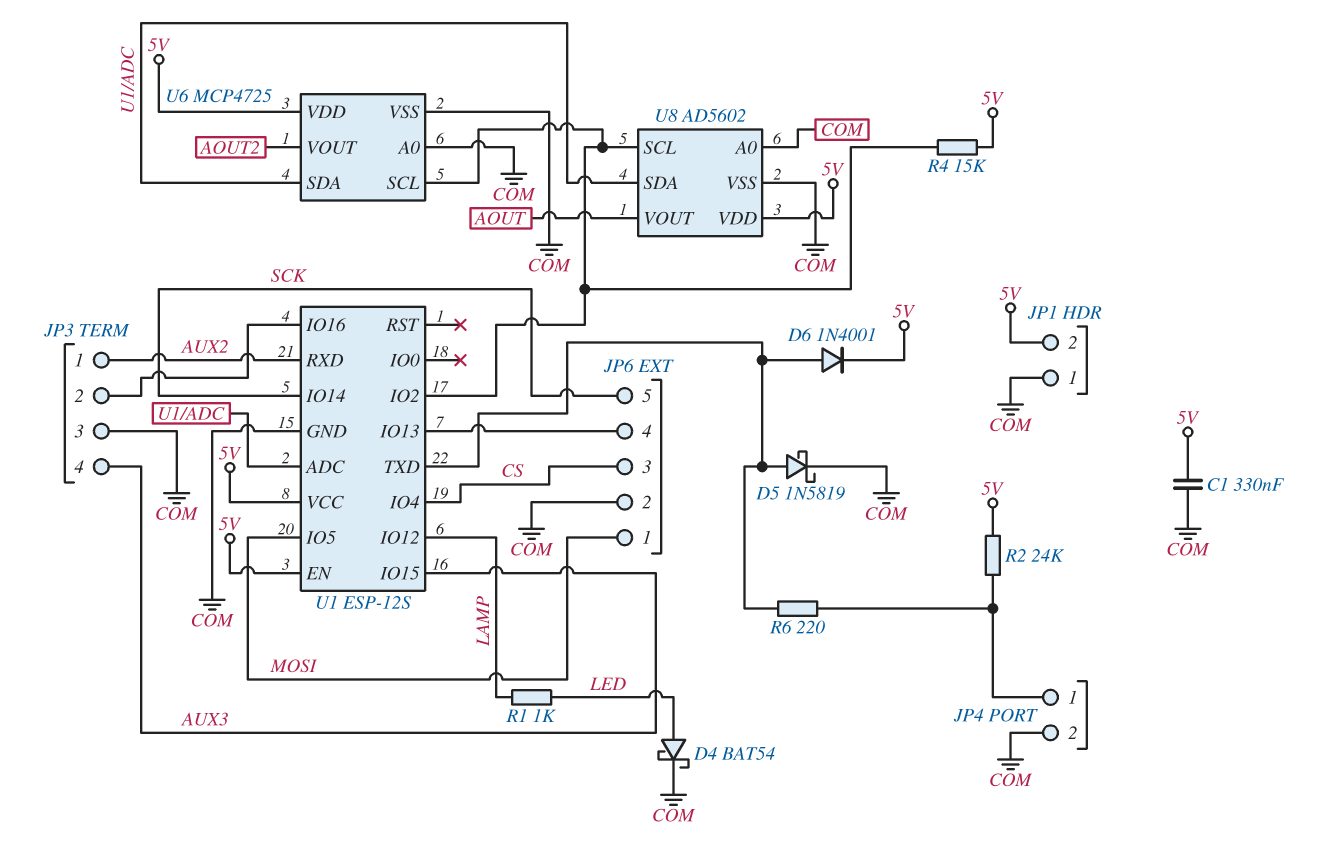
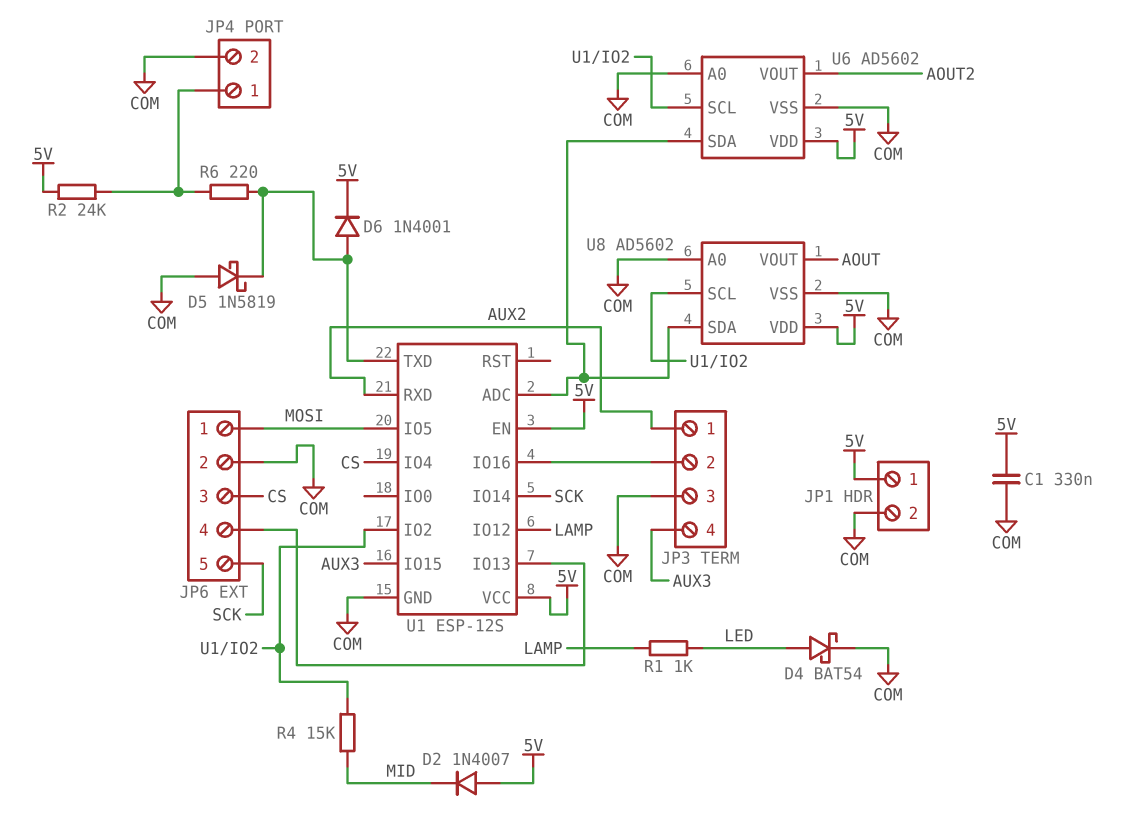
D2: none -> diode 1N4007 (A 5V, K MID)
D5: schottky 1N5819 (A U1/TXD, K COM) -> schottky 1N5819 (A COM, K U1/TXD)
JP1 pin 1: COM -> 5V
JP1 pin 2: 5V -> COM
R4: 15k (5V, U1/IO2) -> 15k (MID, U1/IO2)
U6: MCP4725 -> AD5602

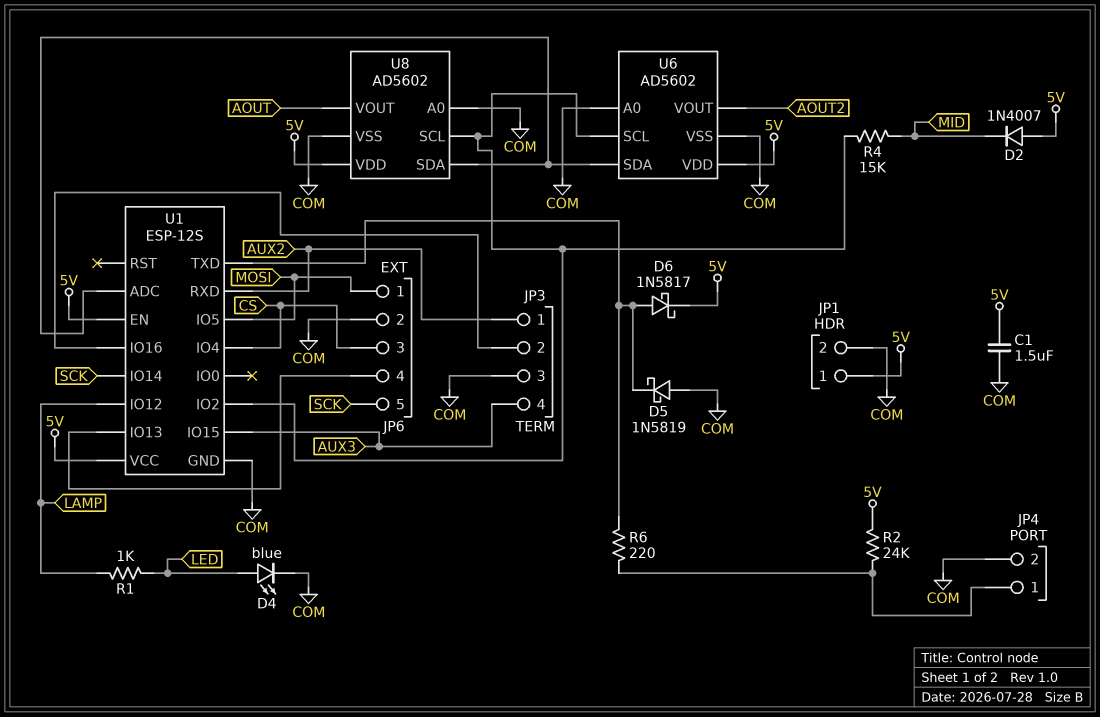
C1: 330nF (5V, COM) -> 1.5uF (5V, COM)
D4: schottky BAT54 (A LED, K COM) -> LED blue (A LED, K COM)
D6: diode 1N4001 (A U1/TXD, K 5V) -> schottky 1N5817 (A U1/TXD, K 5V)

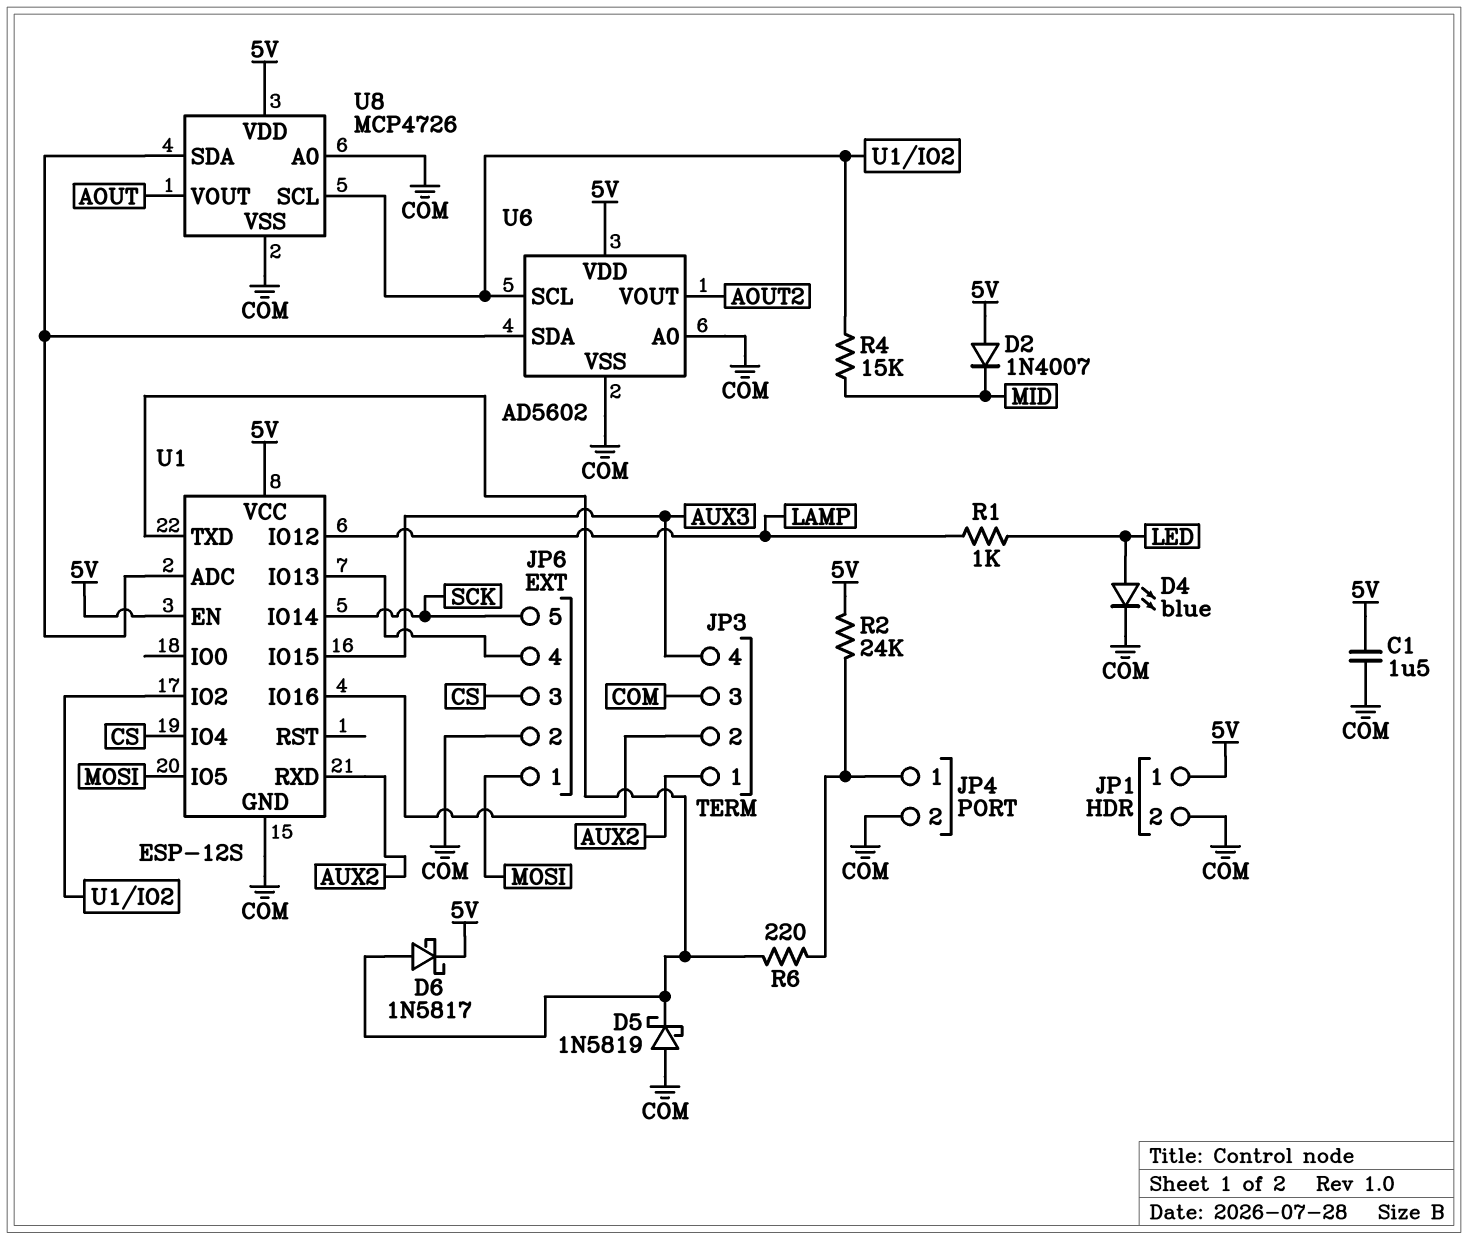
U8: AD5602 -> MCP4726

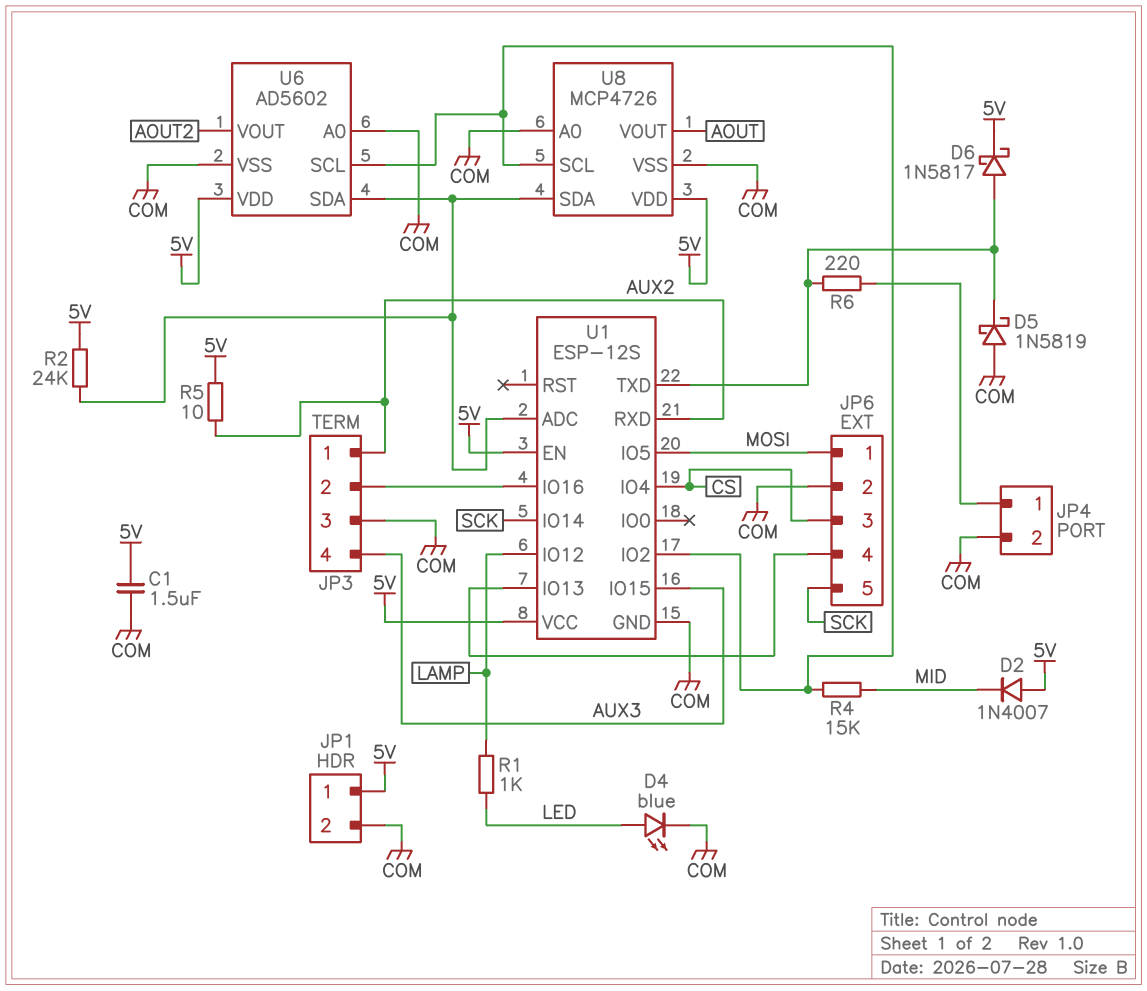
R2: 24k (5V, JP4/1) -> 24k (5V, U1/ADC)
R5: none -> 10 (5V, AUX2)

